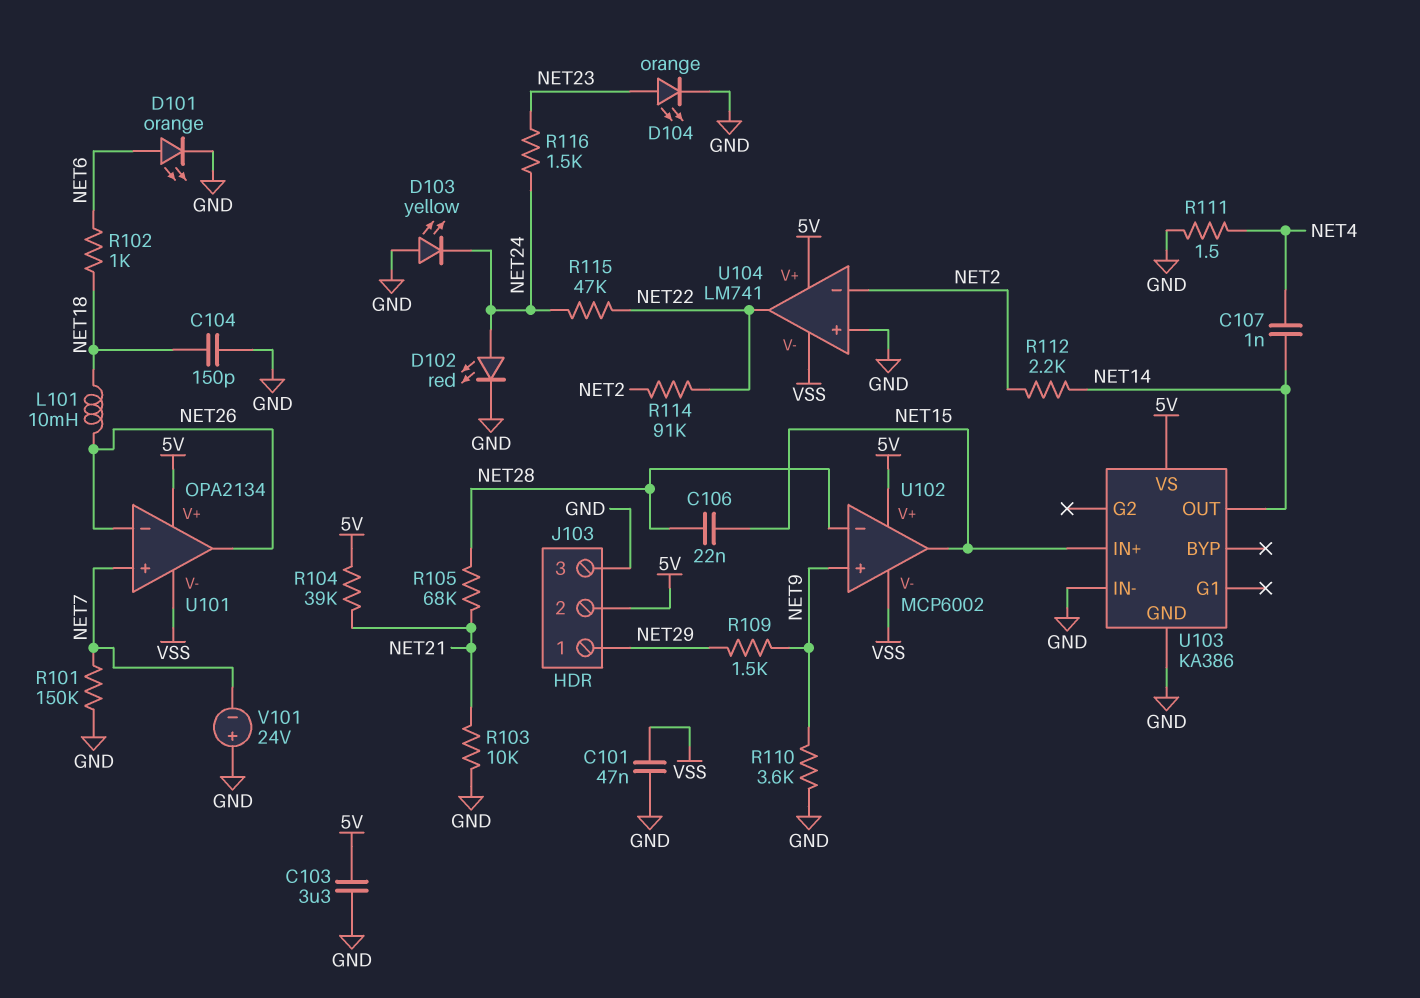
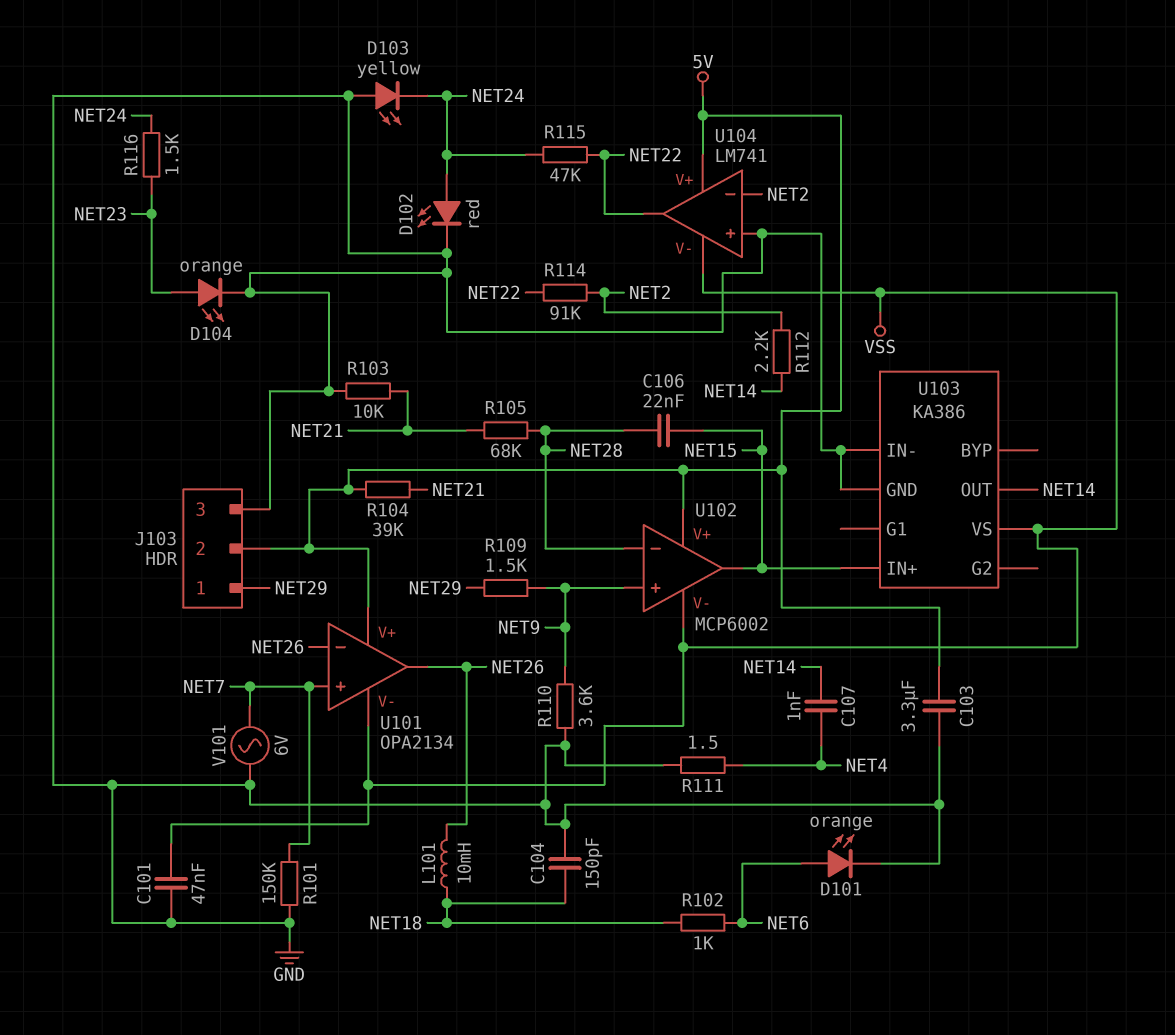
U103 pin VS: 5V -> VSS
V101: 24V (plus GND, minus NET7) -> AC 6V (GND, NET7)

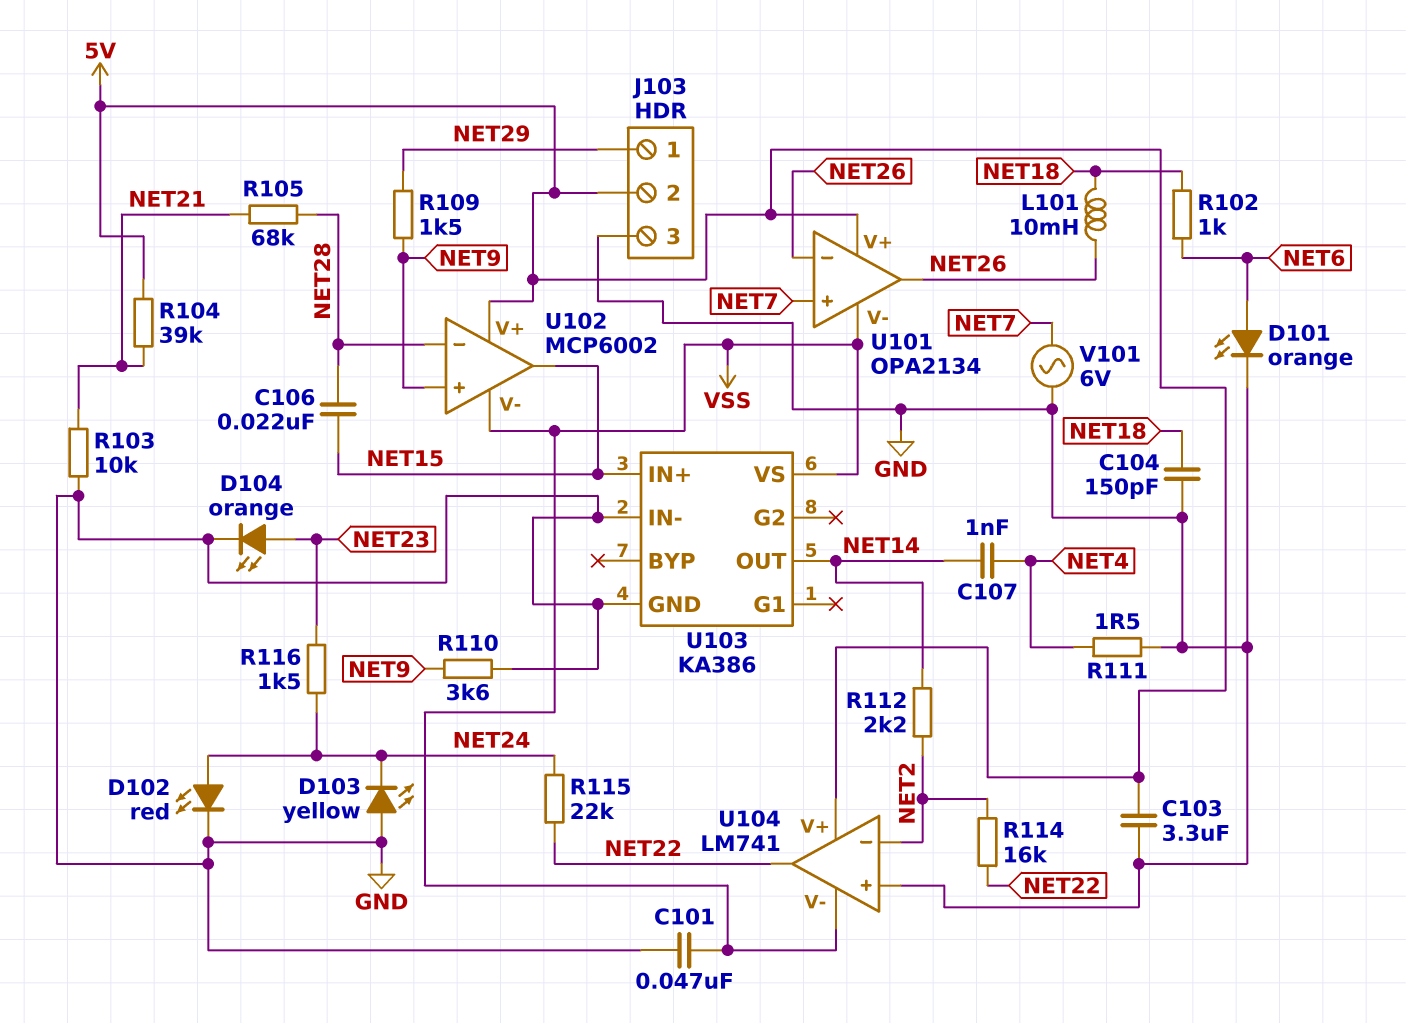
R101: 150k (GND, NET7) -> none
R114: 91k (NET2, NET22) -> 16k (NET2, NET22)
R115: 47k (NET22, NET24) -> 22k (NET22, NET24)

